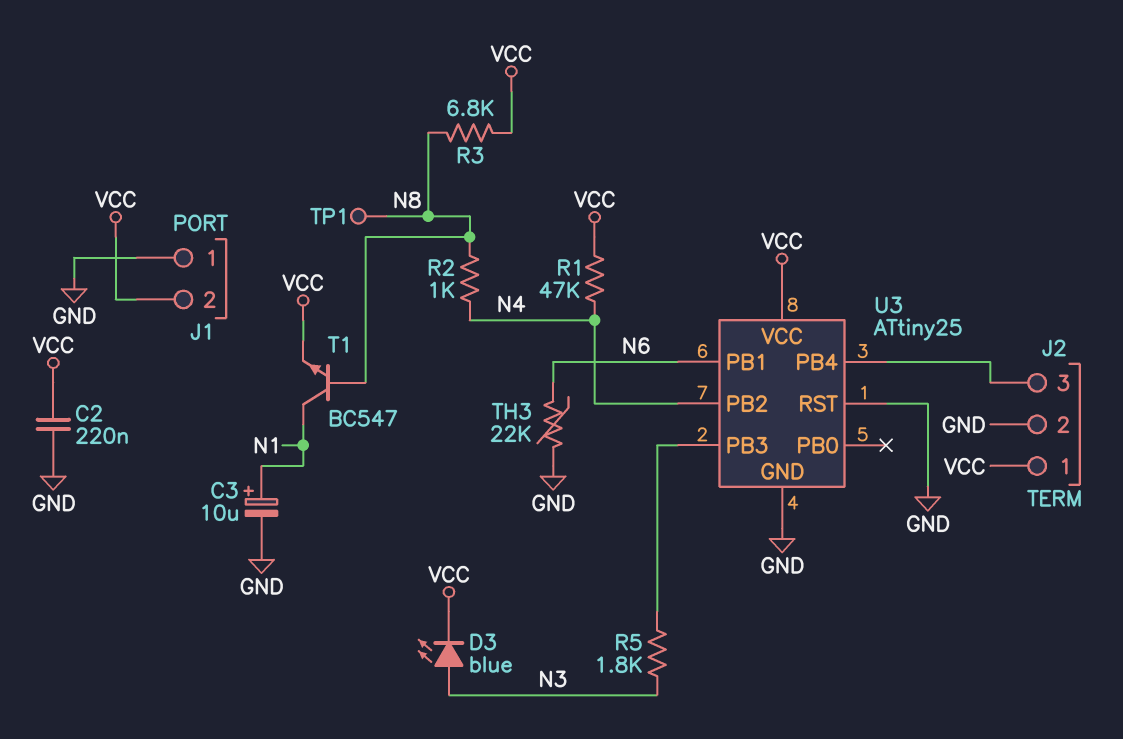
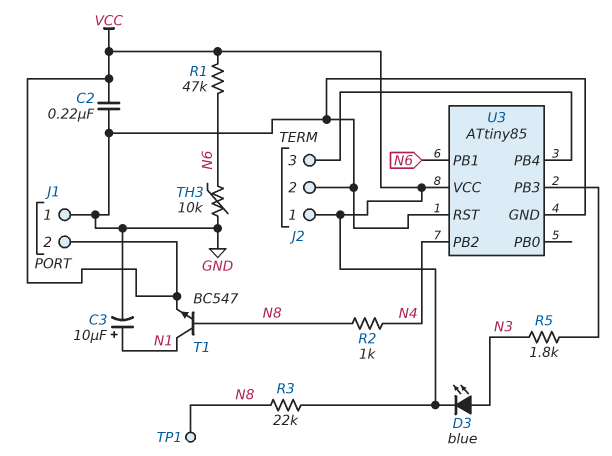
R1: 47k (N4, VCC) -> 47k (N6, VCC)
R3: 6.8k (N8, VCC) -> 22k (N8, VCC)
TH3: 22k (GND, N6) -> 10k (GND, N6)
U3: ATtiny25 -> ATtiny85

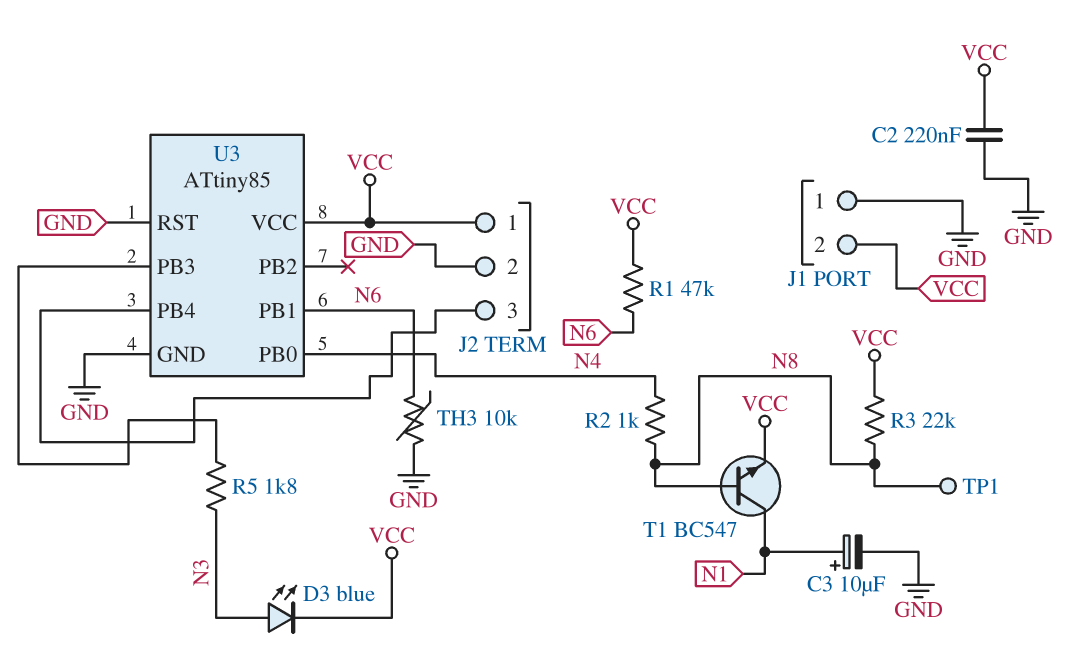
U3 pin PB0: none -> N4
U3 pin PB2: N4 -> none

